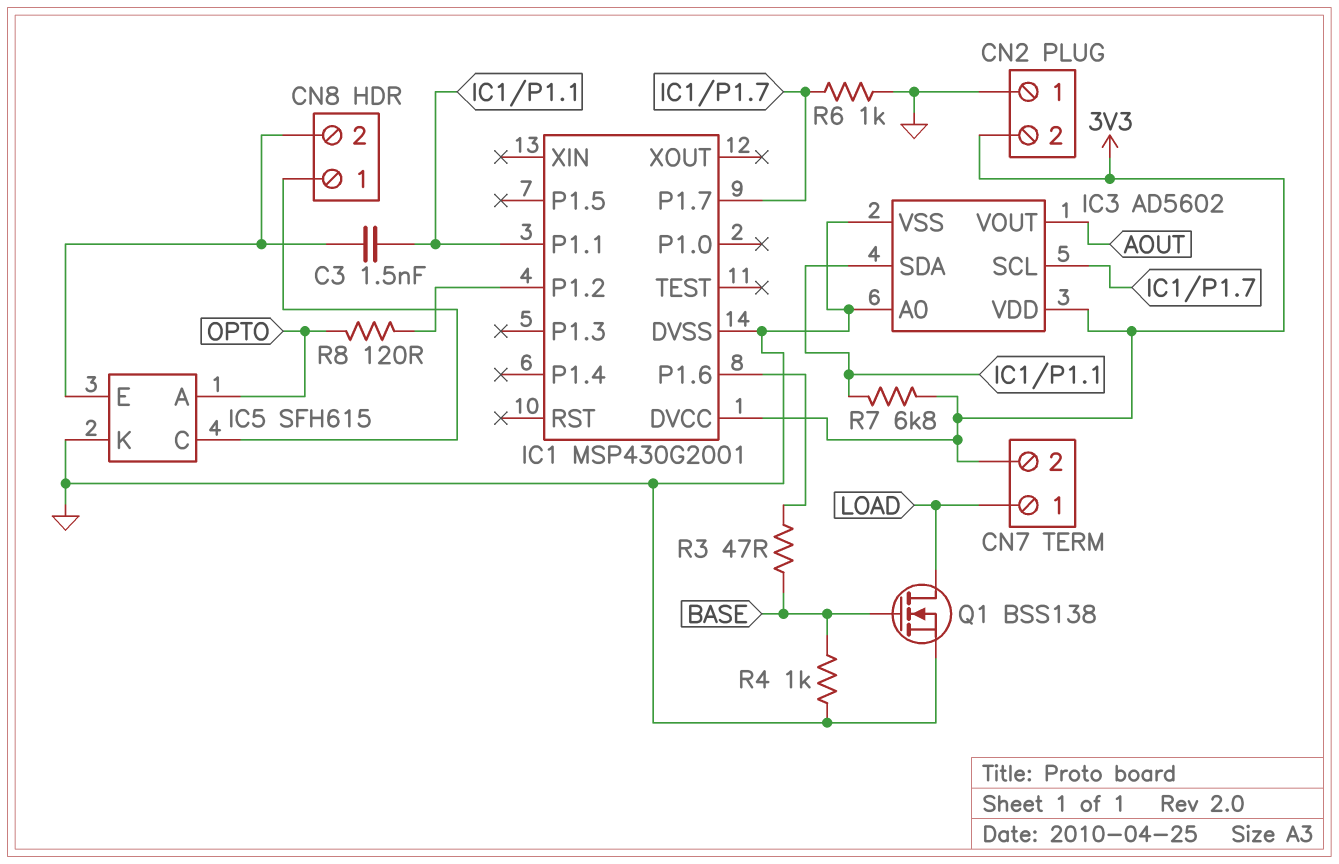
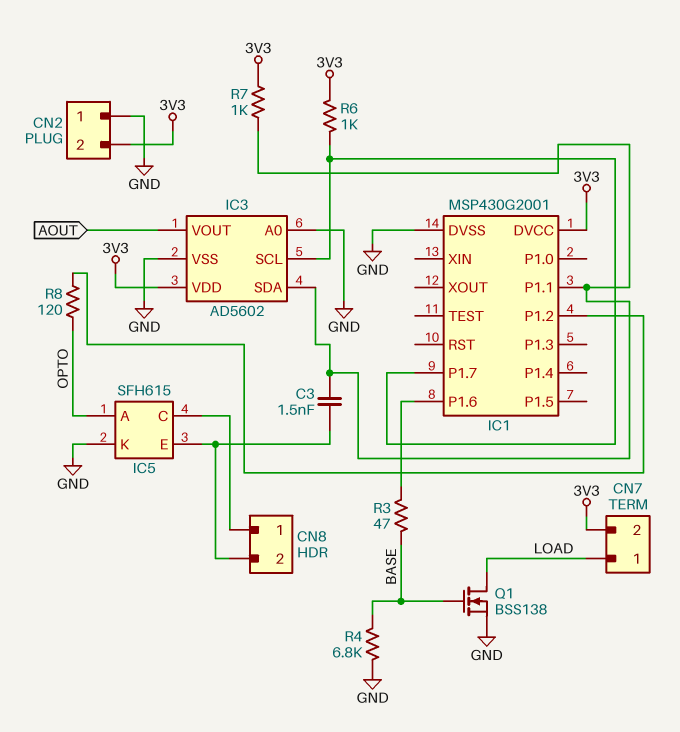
R4: 1k (BASE, GND) -> 6.8k (BASE, GND)
R6: 1k (GND, IC1/P1.7) -> 1k (3V3, IC1/P1.7)
R7: 6.8k (3V3, IC1/P1.1) -> 1k (3V3, IC1/P1.1)

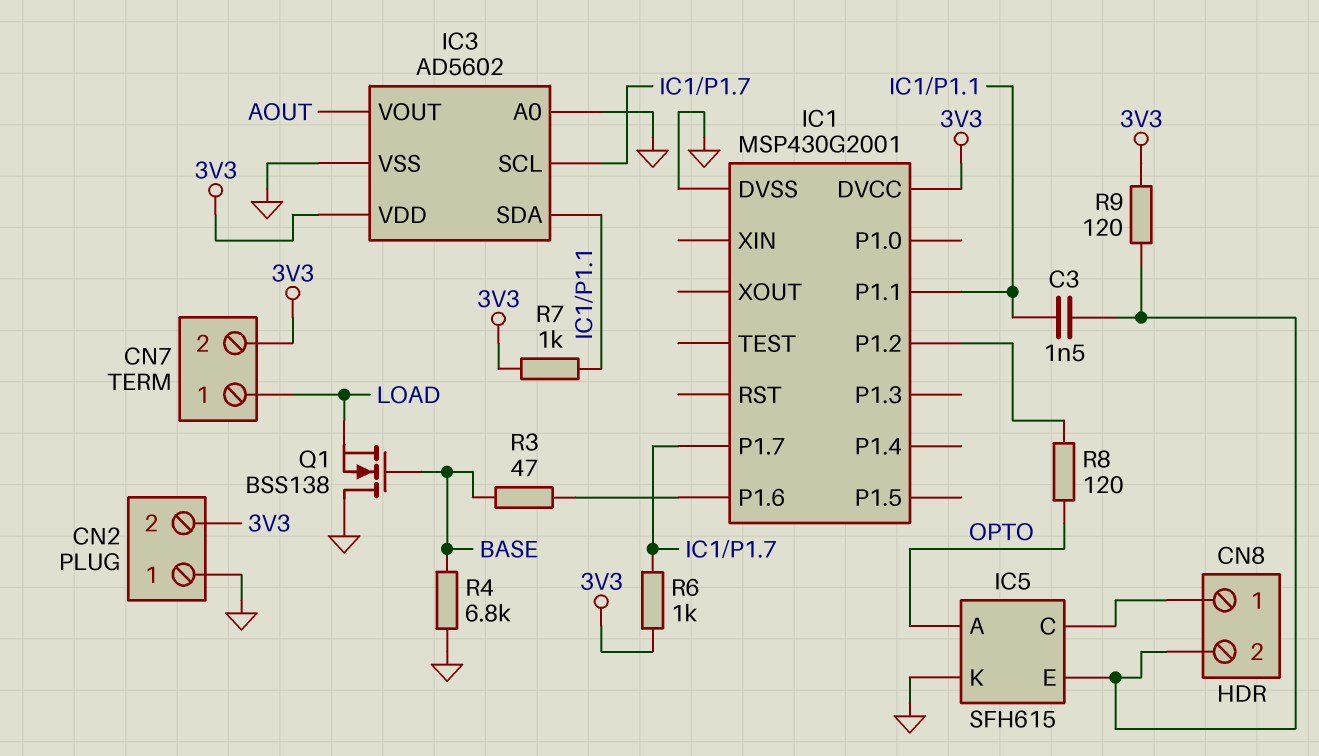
Q1: NMOS BSS138 (G BASE, D LOAD, S GND) -> NMOS BSS138 (G BASE, D GND, S LOAD)
R9: none -> 120 (3V3, CN8/2)

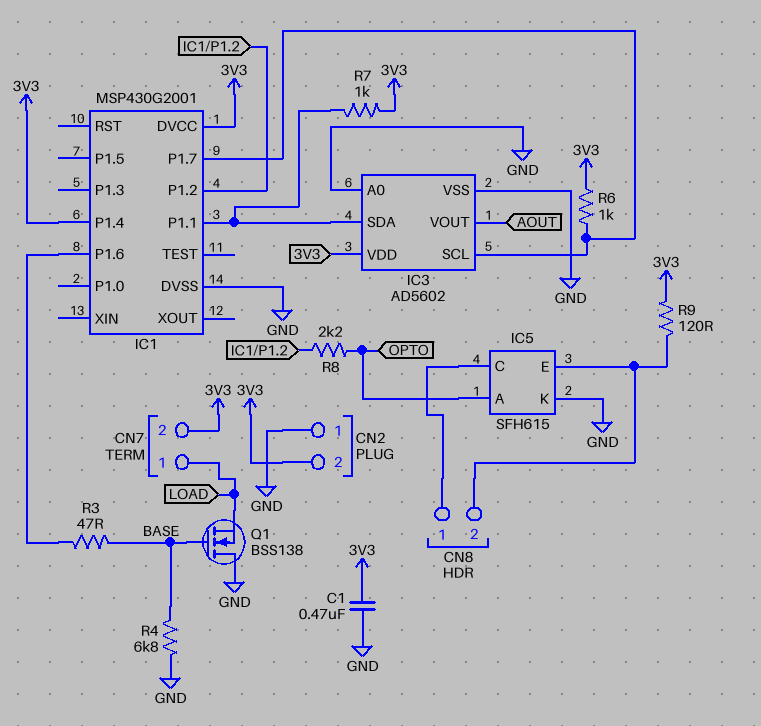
C1: none -> 470nF (3V3, GND)
C3: 1.5nF (CN8/2, IC1/P1.1) -> none
IC1 pin P1.4: none -> 3V3
R8: 120 (IC1/P1.2, OPTO) -> 2.2k (IC1/P1.2, OPTO)

